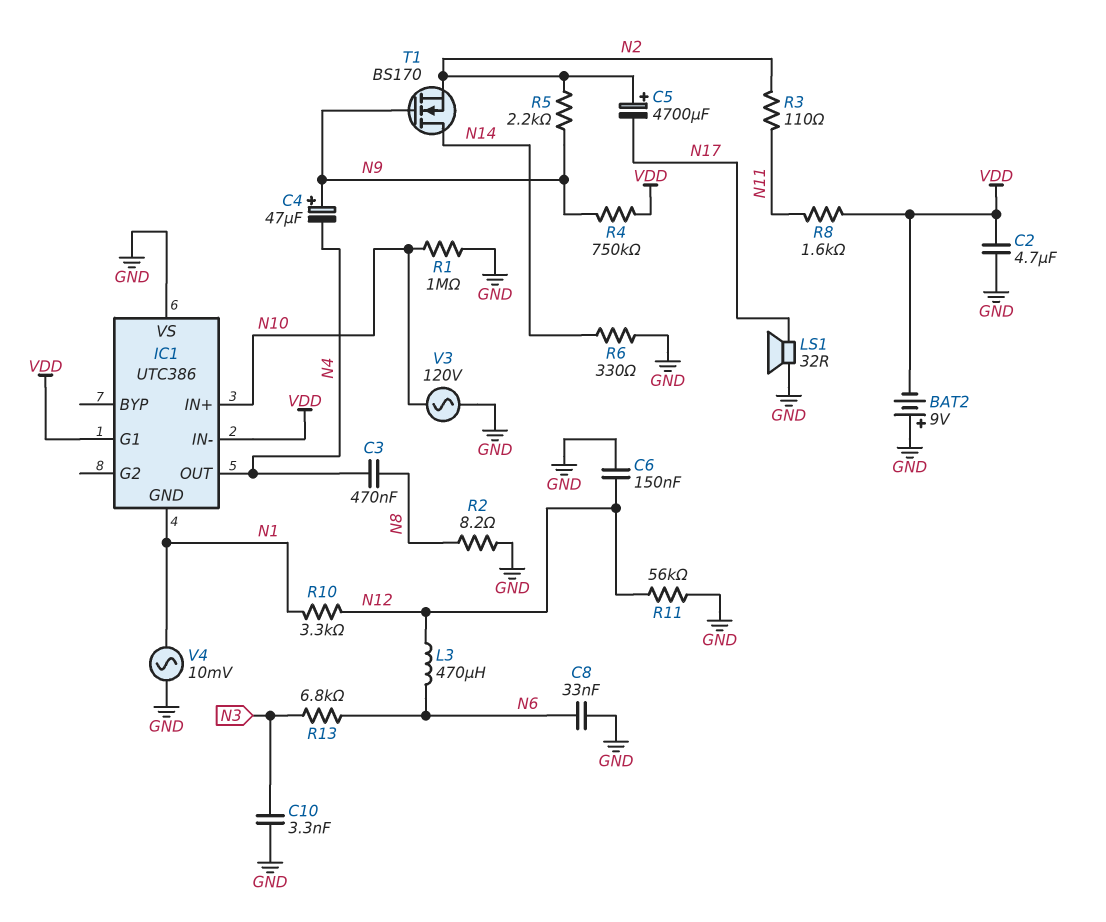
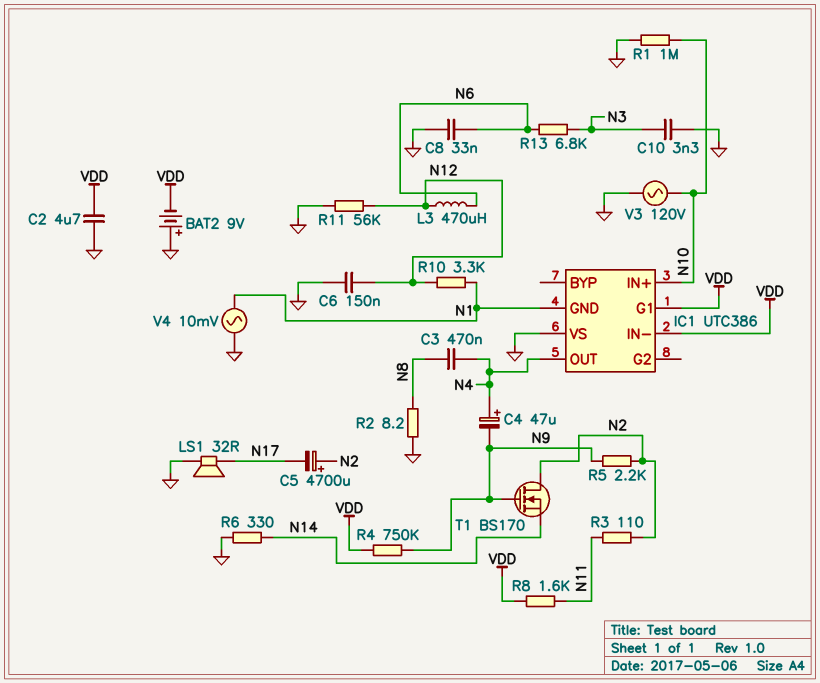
C4: 47uF (plus N9, minus N4) -> 47uF (plus N4, minus N9)
T1: NMOS BS170 (G N9, D N14, S N2) -> NMOS BS170 (G N9, D N2, S N14)

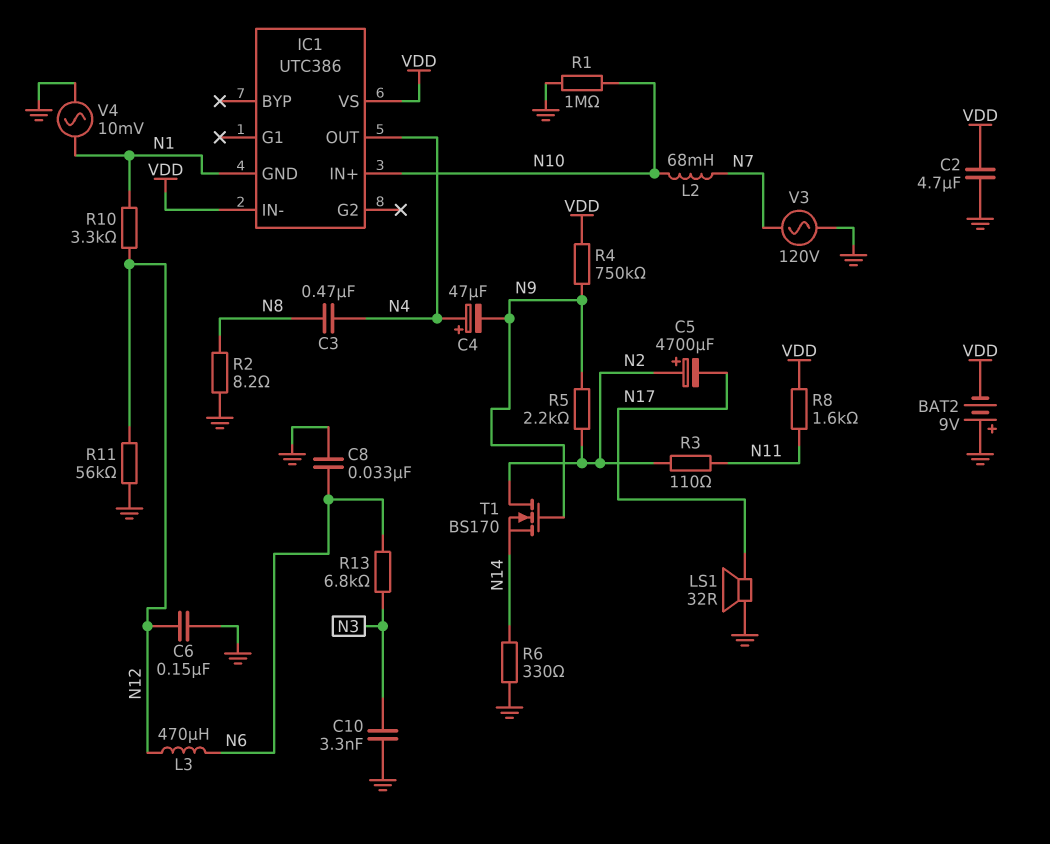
IC1 pin G1: VDD -> none
IC1 pin VS: GND -> VDD
L2: none -> 68mH (N7, N10)
V3: AC 120V (GND, N10) -> AC 120V (GND, N7)

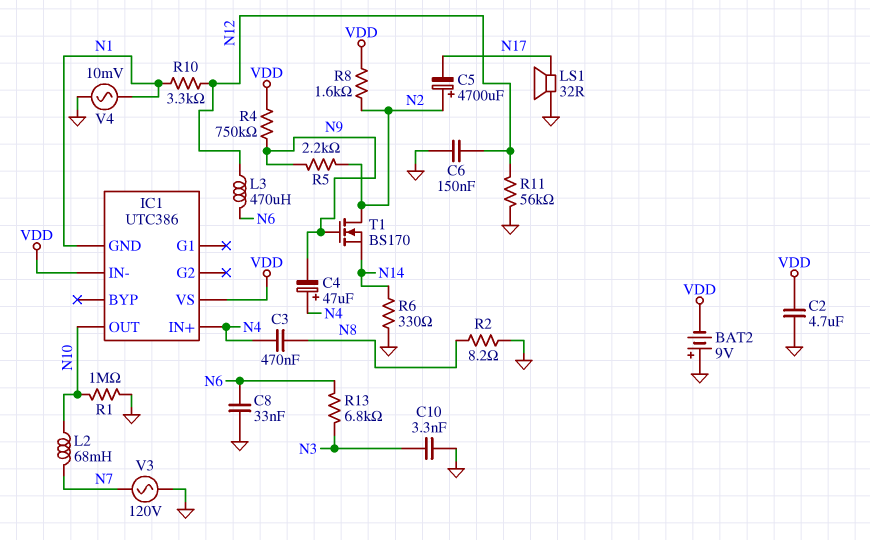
IC1 pin IN+: N10 -> N4
IC1 pin OUT: N4 -> N10
R3: 110 (N2, N11) -> none
R8: 1.6k (N11, VDD) -> 1.6k (N2, VDD)

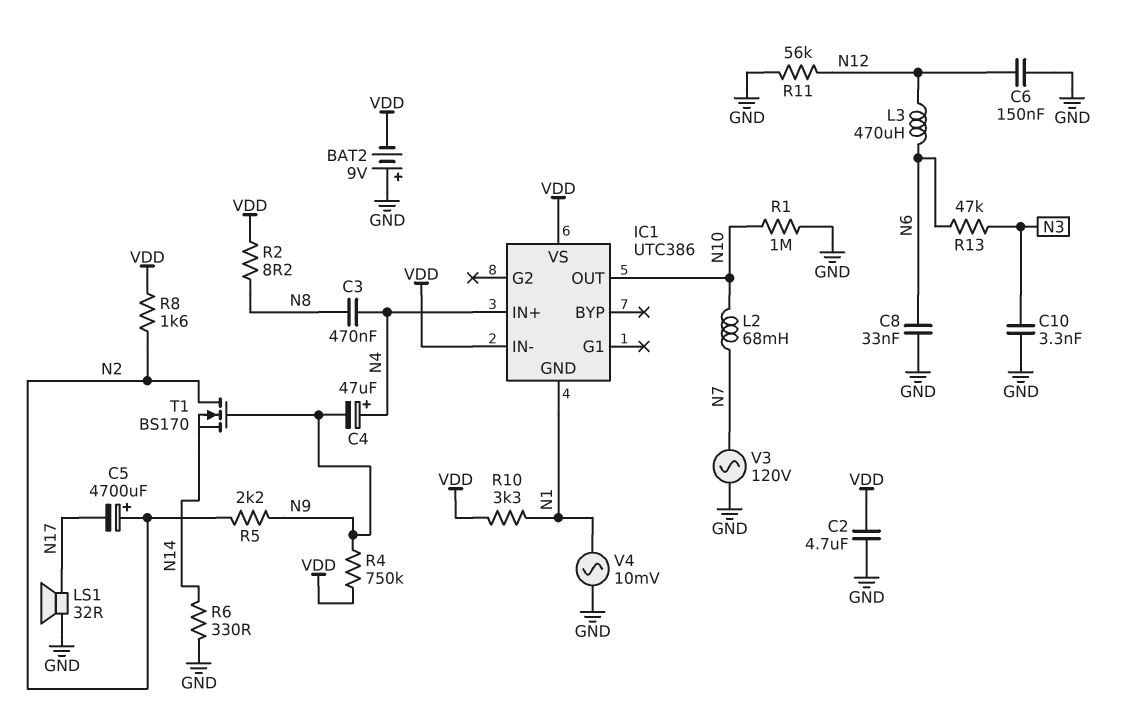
R2: 8.2 (GND, N8) -> 8.2 (N8, VDD)
R10: 3.3k (N1, N12) -> 3.3k (N1, VDD)
R13: 6.8k (N3, N6) -> 47k (N3, N6)

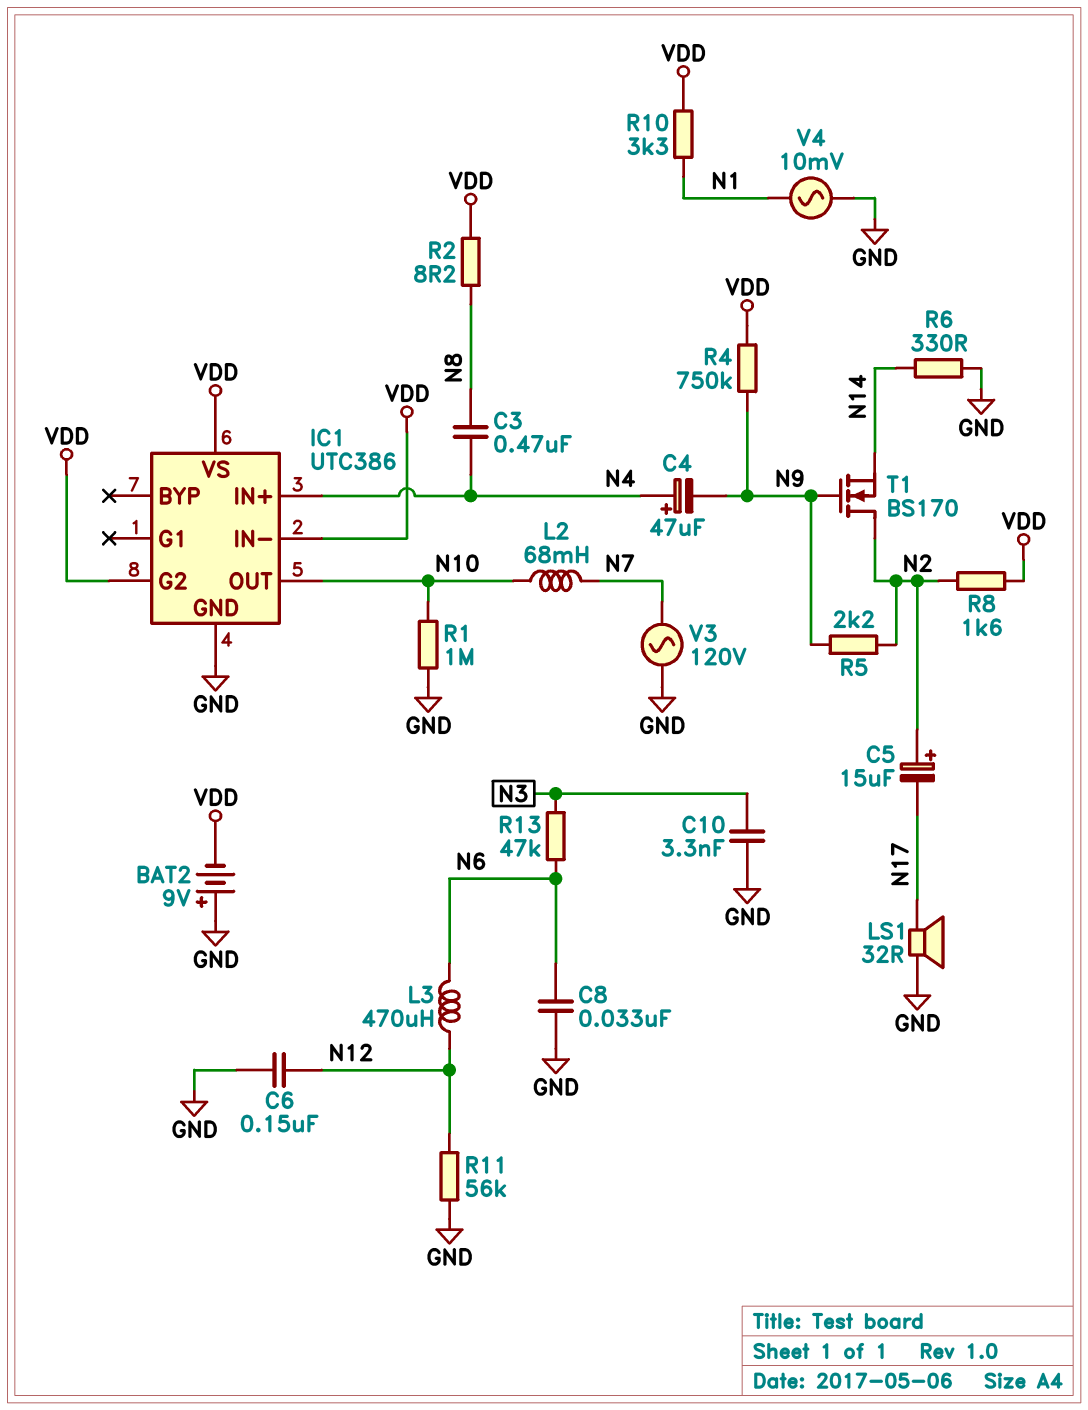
C2: 4.7uF (GND, VDD) -> none
C5: 4700uF (plus N2, minus N17) -> 15uF (plus N2, minus N17)
IC1 pin G2: none -> VDD
IC1 pin GND: N1 -> GND

